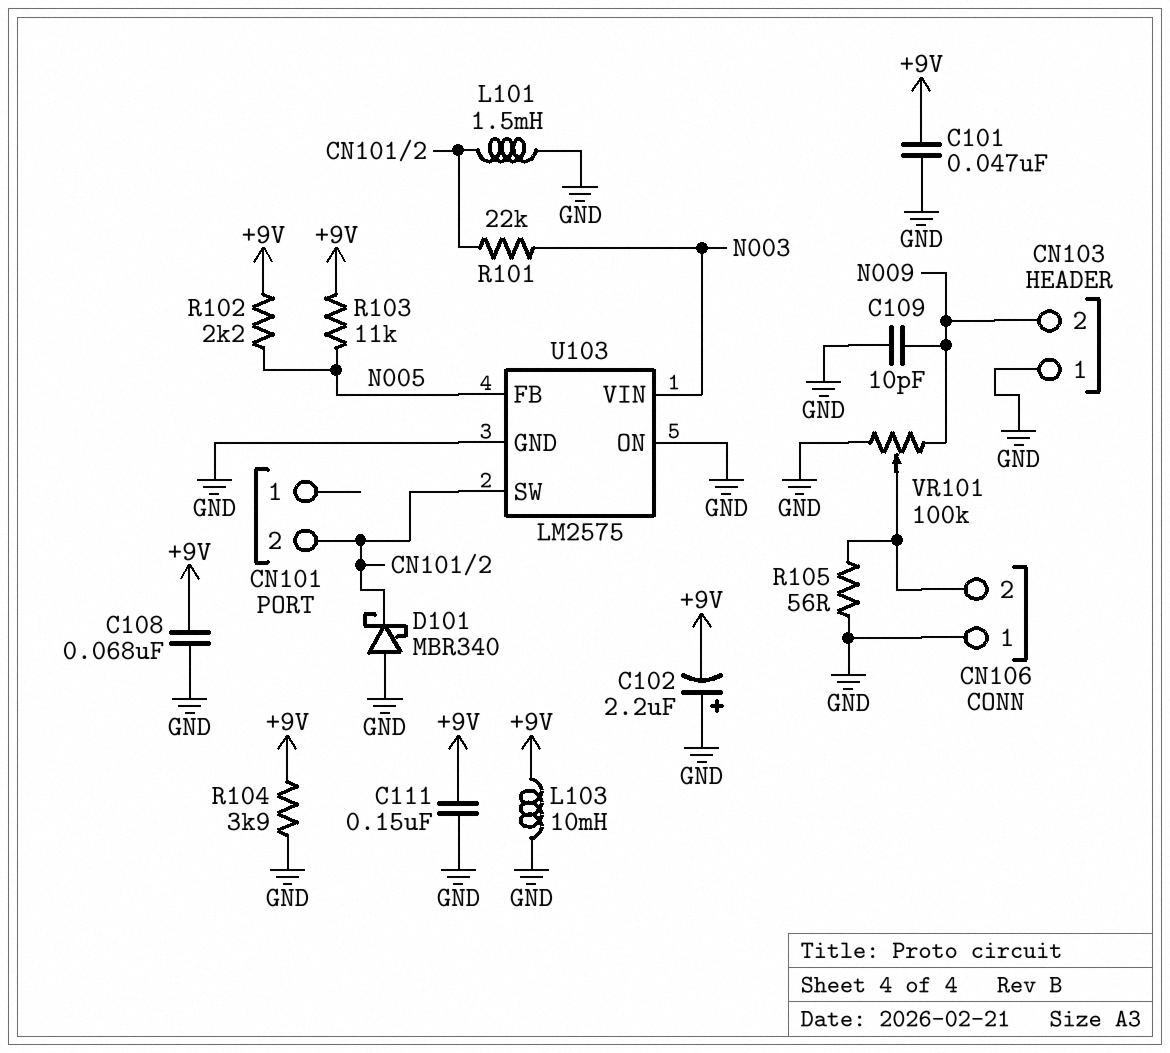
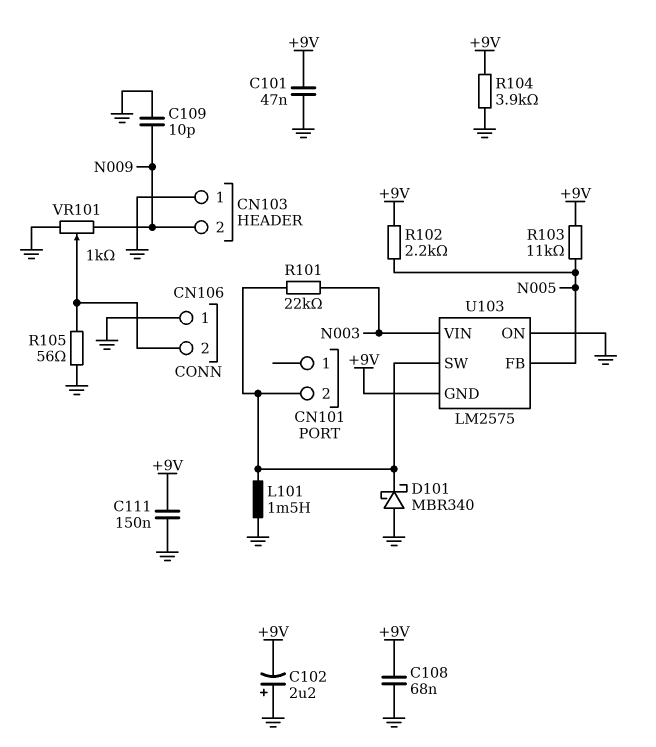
L103: 10mH (+9V, GND) -> none
U103 pin GND: GND -> +9V
VR101: 100k (GND, N009, wiper CN106/2) -> 1k (GND, N009, wiper CN106/2)

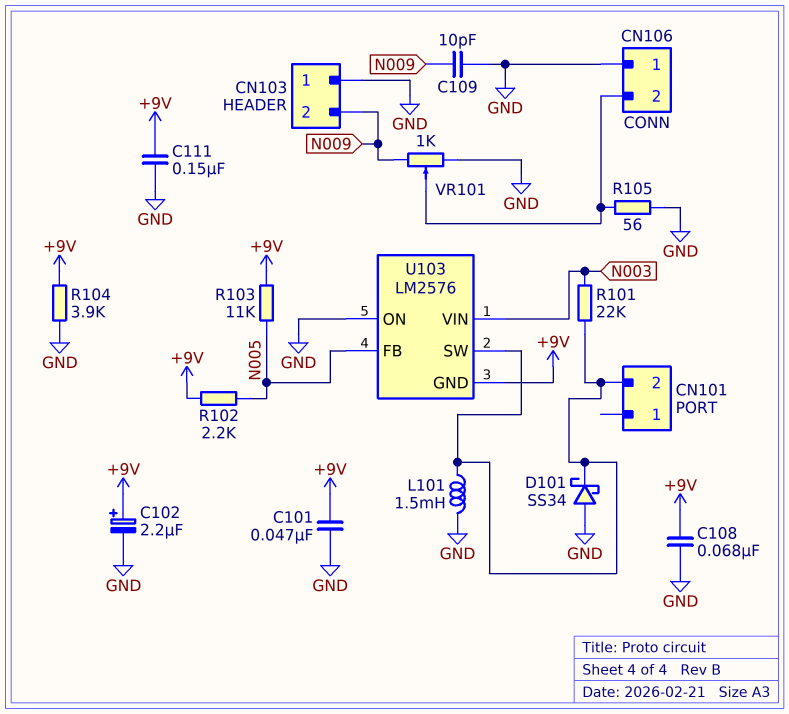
C102: 2.2uF (plus GND, minus +9V) -> 2.2uF (plus +9V, minus GND)
D101: schottky MBR340 (A GND, K CN101/2) -> schottky SS34 (A GND, K CN101/2)
U103: LM2575 -> LM2576

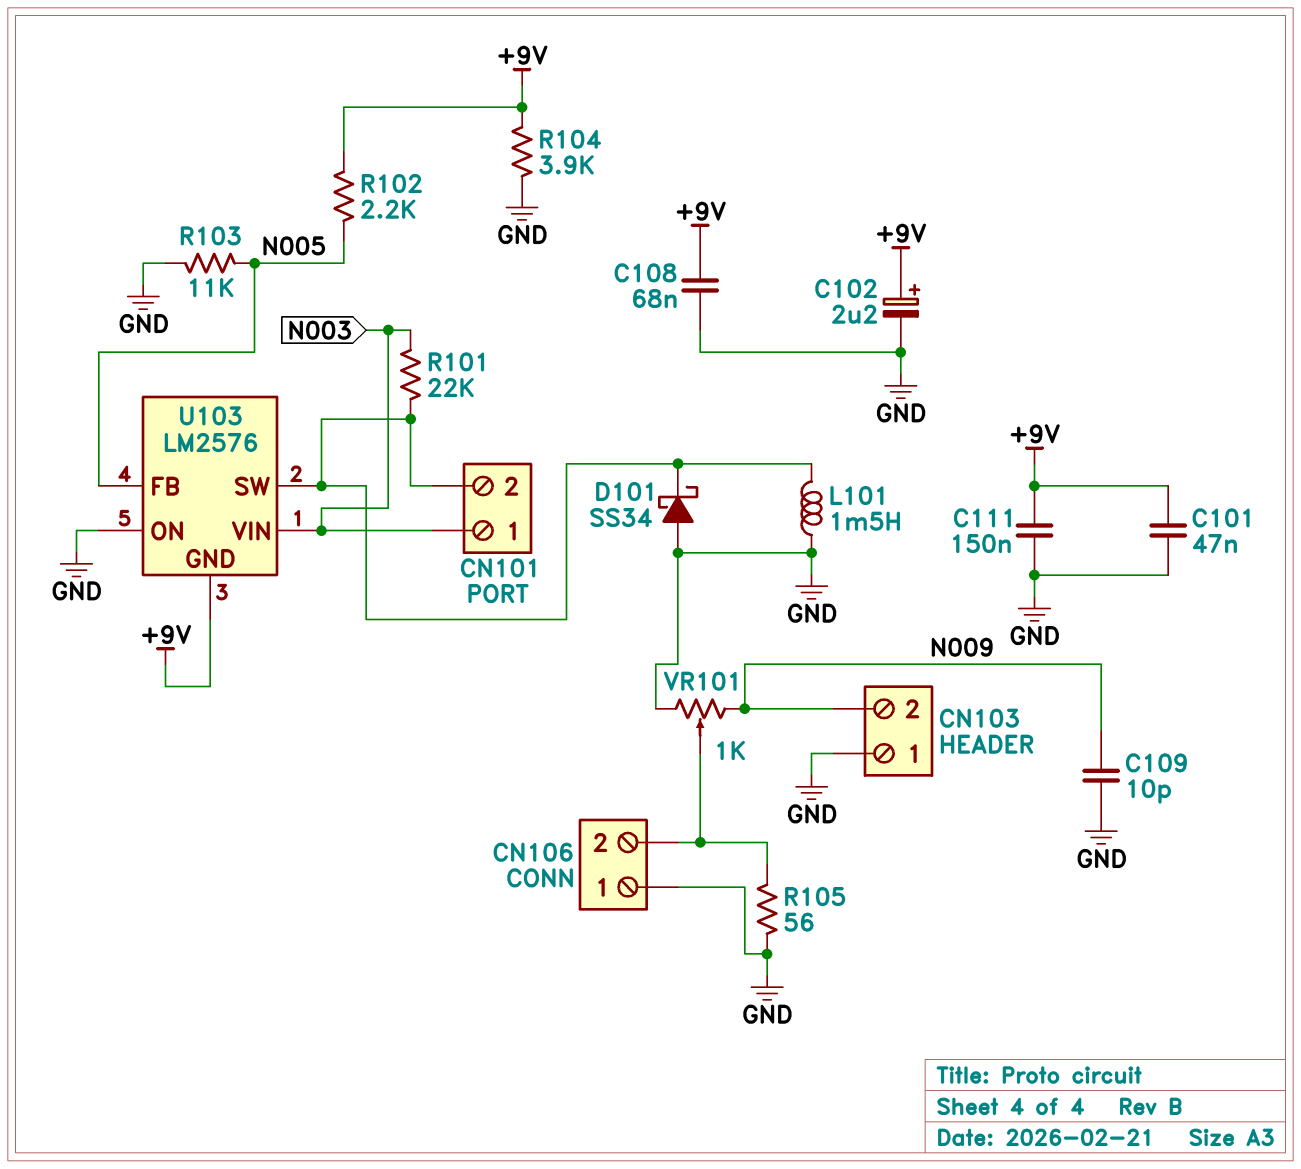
CN101 pin 1: none -> N003
R103: 11k (+9V, N005) -> 11k (GND, N005)

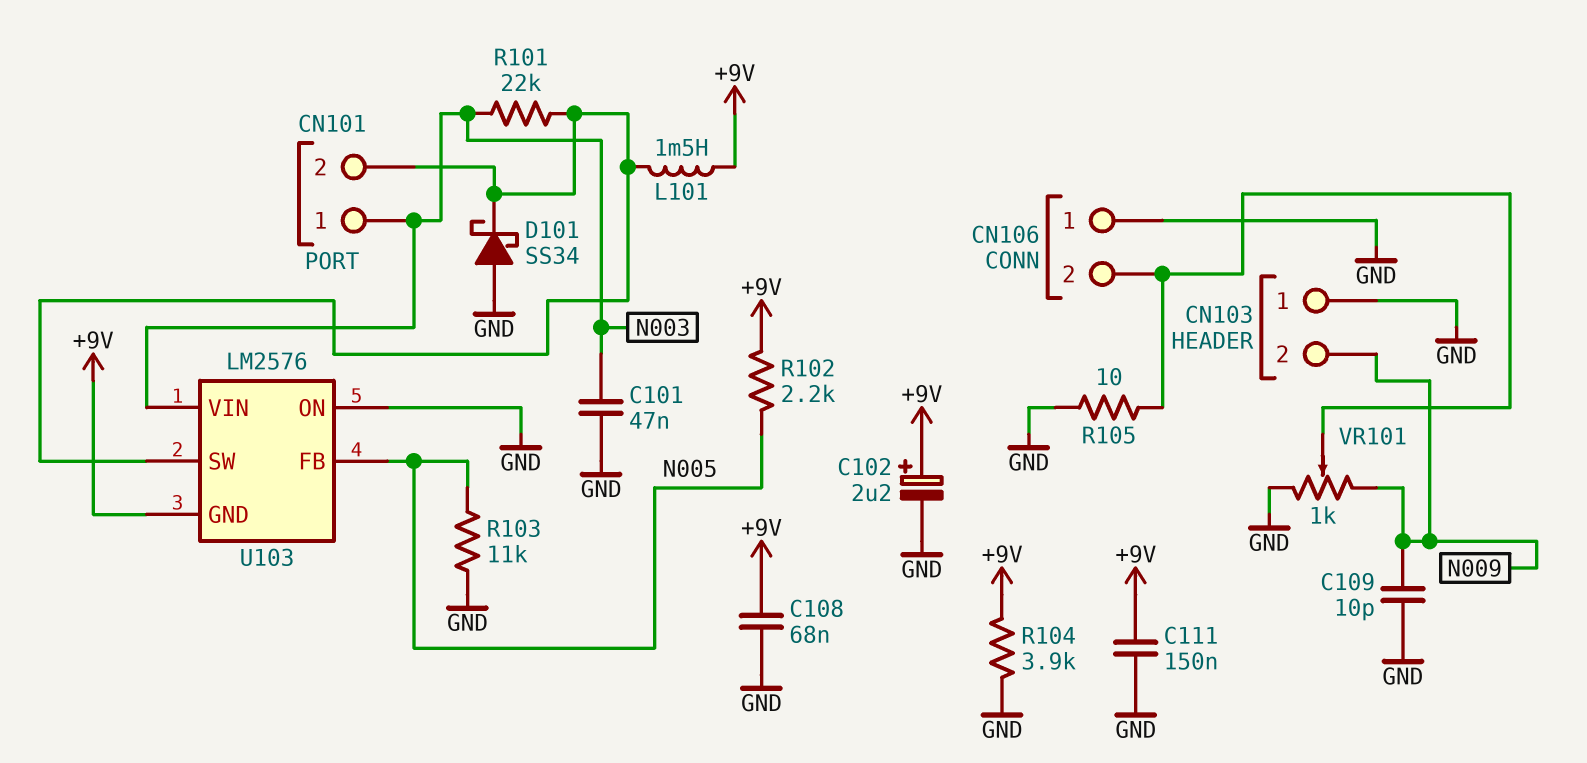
C101: 47nF (+9V, GND) -> 47nF (GND, N003)
L101: 1.5mH (CN101/2, GND) -> 1.5mH (+9V, CN101/2)
R105: 56 (CN106/2, GND) -> 10 (CN106/2, GND)

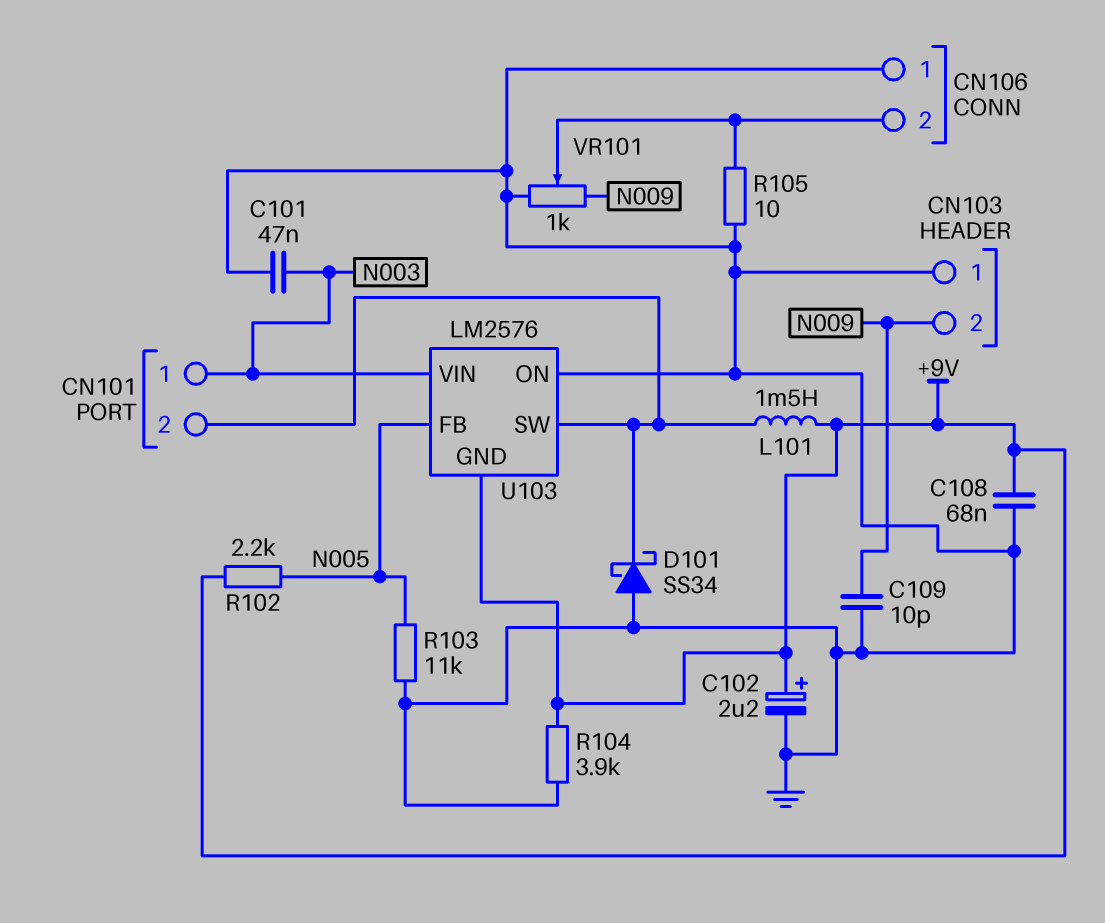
C111: 150nF (+9V, GND) -> none
R101: 22k (CN101/2, N003) -> none

